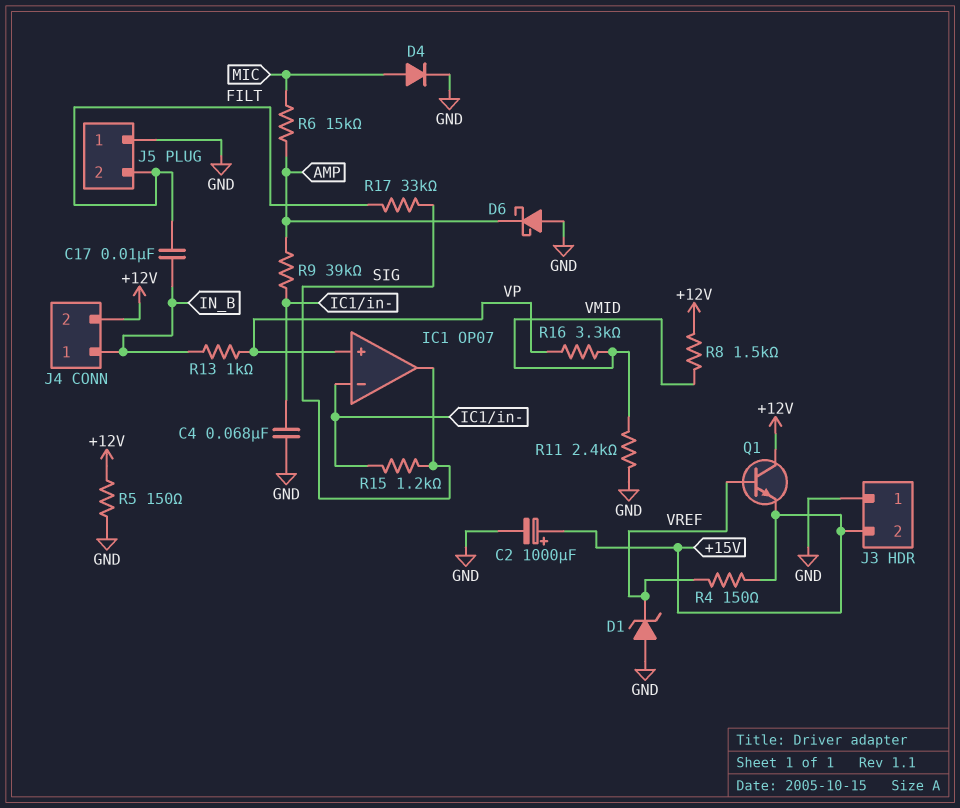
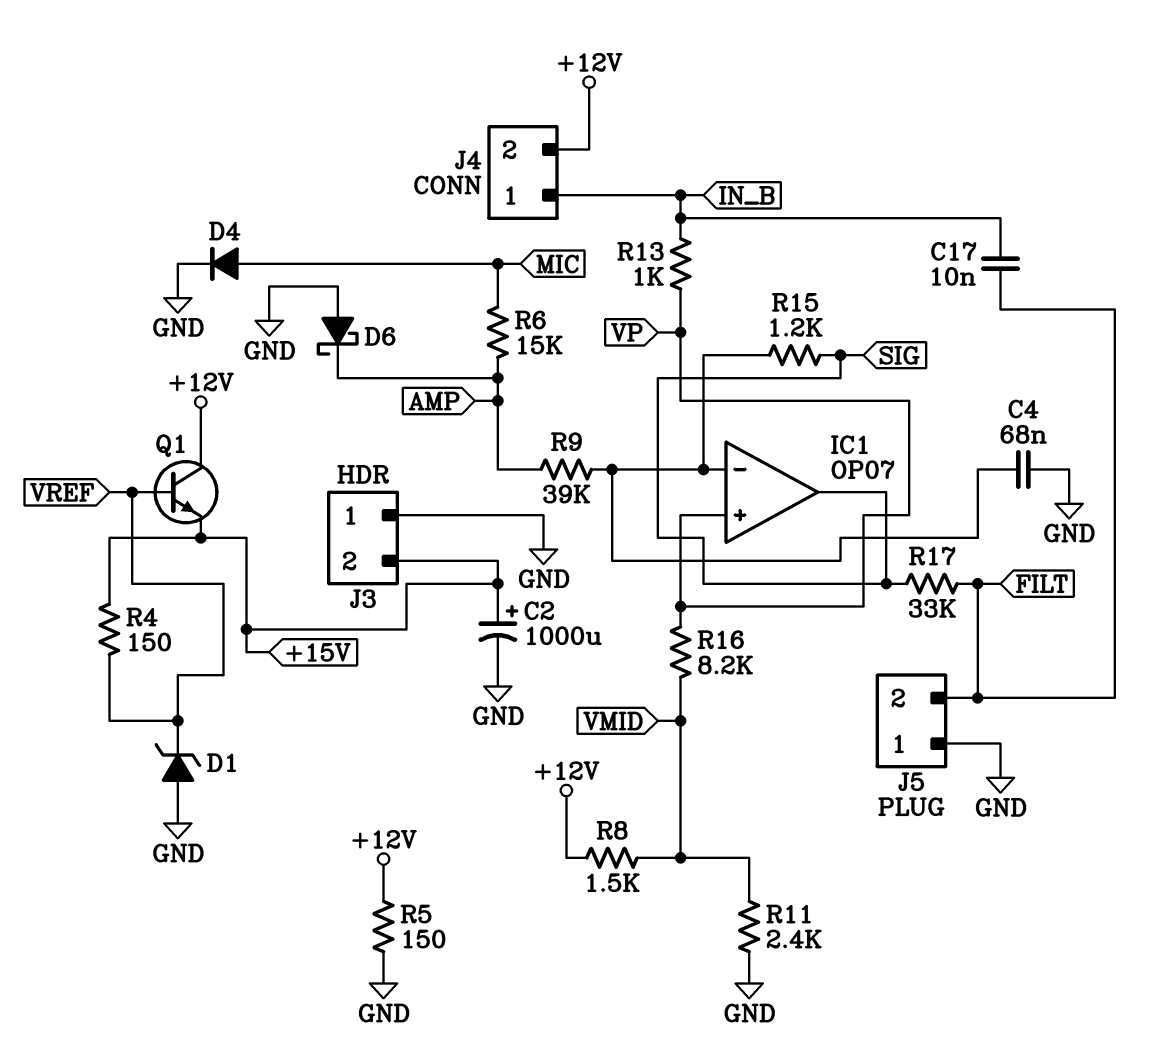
R16: 3.3k (VMID, VP) -> 8.2k (VMID, VP)

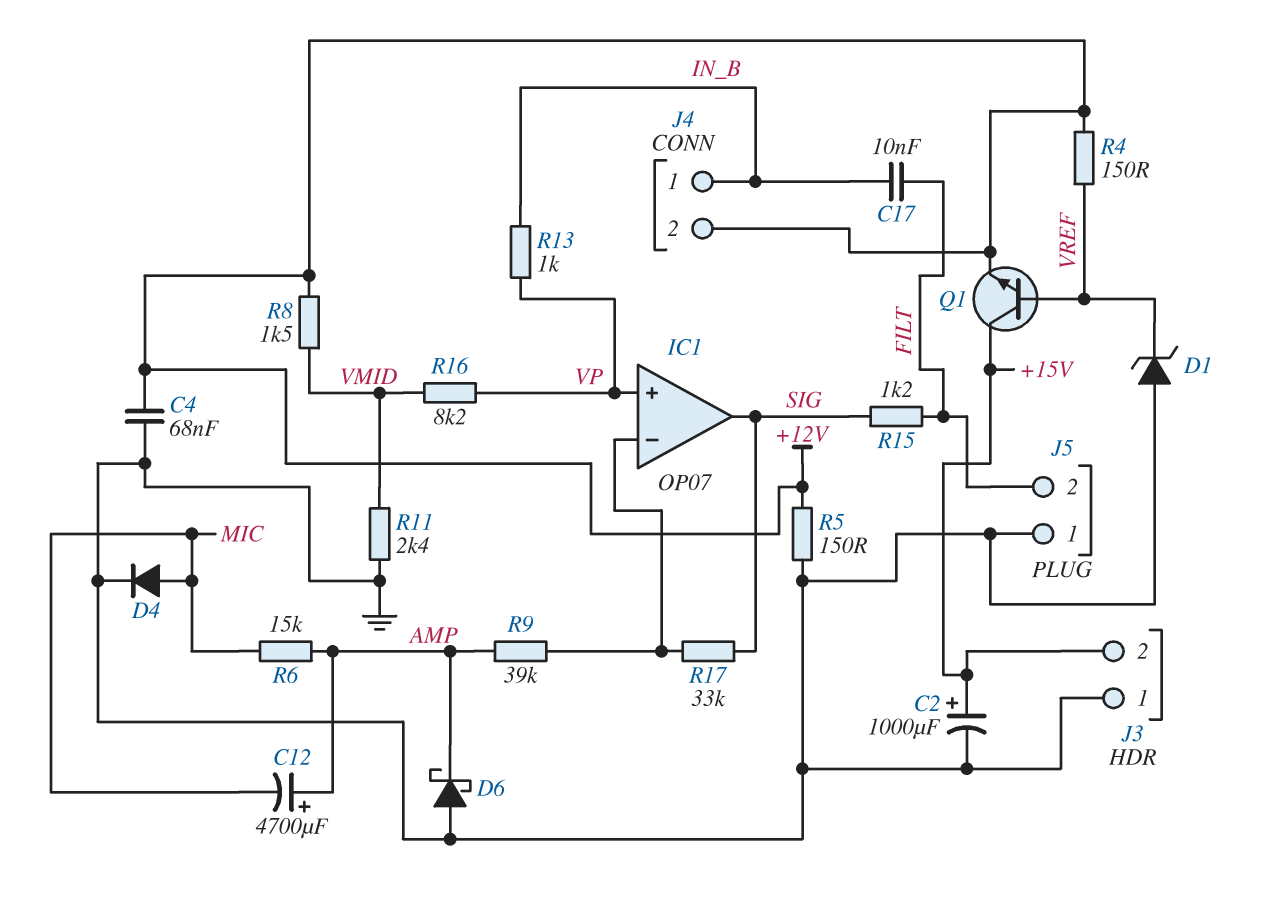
C4: 68nF (GND, IC1/in-) -> 68nF (+12V, GND)
C12: none -> 4700uF (plus AMP, minus MIC)
Q1: NPN (B VREF, C +12V, E +15V) -> NPN (B VREF, C +15V, E +12V)
R4: 150 (+15V, VREF) -> 150 (+12V, VREF)
R15: 1.2k (IC1/in-, SIG) -> 1.2k (FILT, SIG)
R17: 33k (FILT, SIG) -> 33k (IC1/in-, SIG)

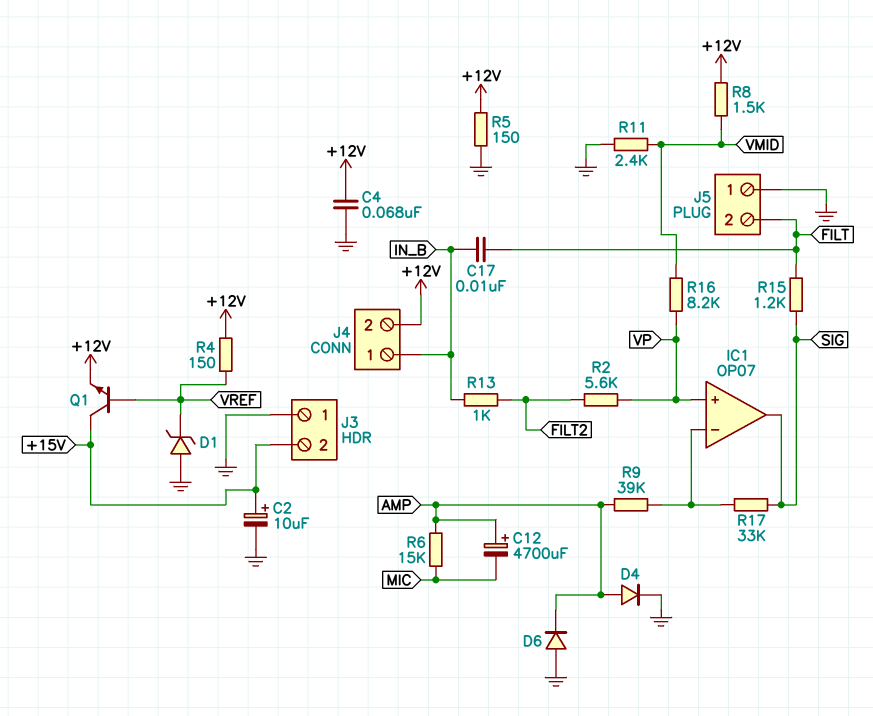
C2: 1000uF (plus +15V, minus GND) -> 10uF (plus +15V, minus GND)
D4: diode (A MIC, K GND) -> diode (A AMP, K GND)
D6: schottky (A GND, K AMP) -> diode (A GND, K AMP)
R2: none -> 5.6k (FILT2, VP)
R13: 1k (IN_B, VP) -> 1k (FILT2, IN_B)

